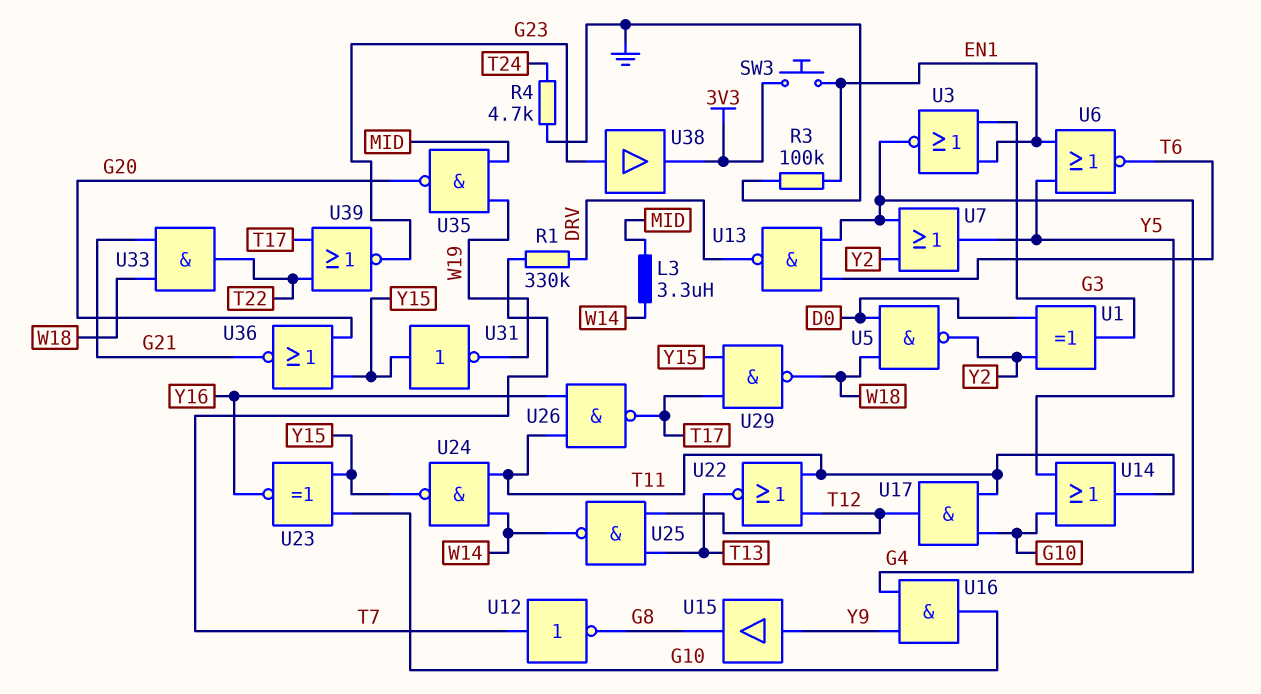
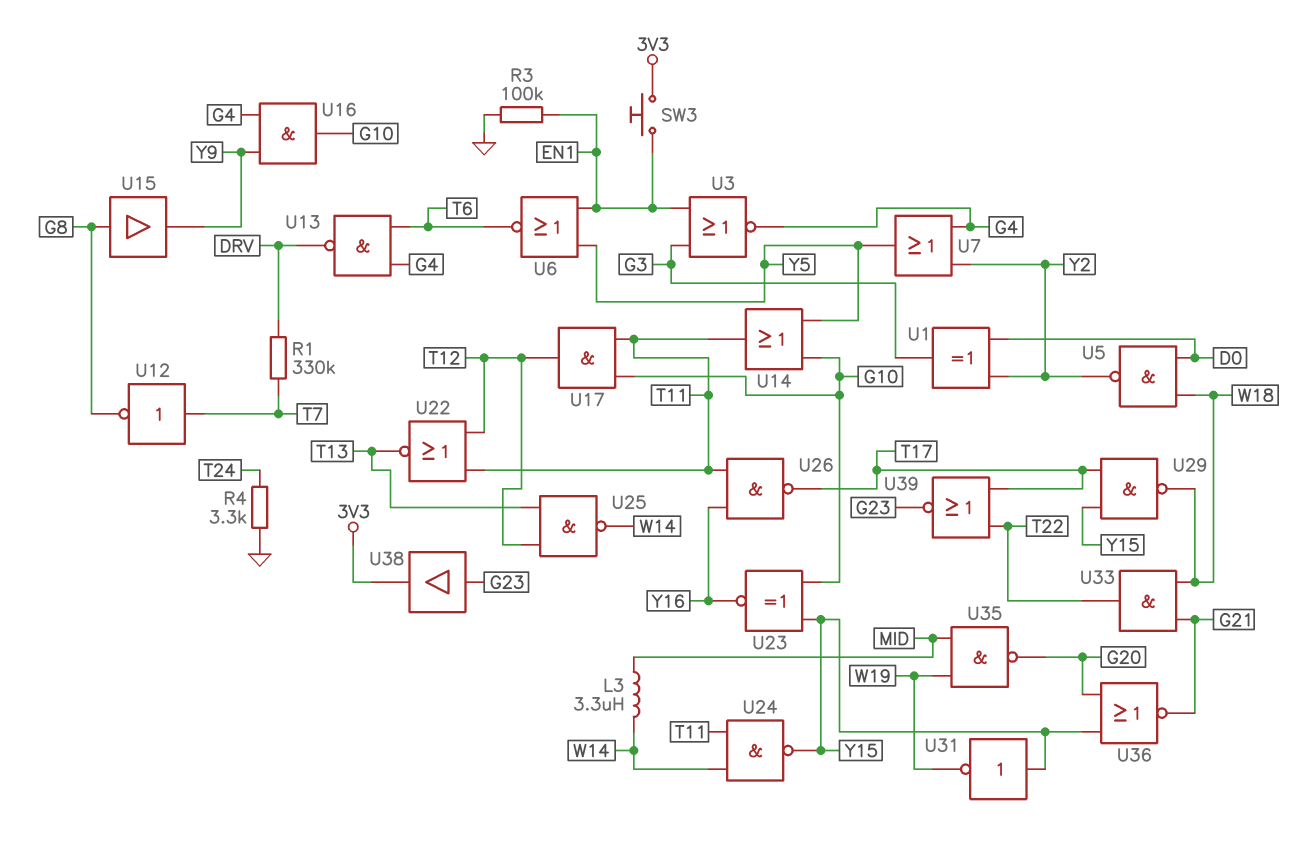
R4: 4.7k (GND, T24) -> 3.3k (GND, T24)
U15: buffer (in Y9, out G8) -> buffer (in G8, out Y9)

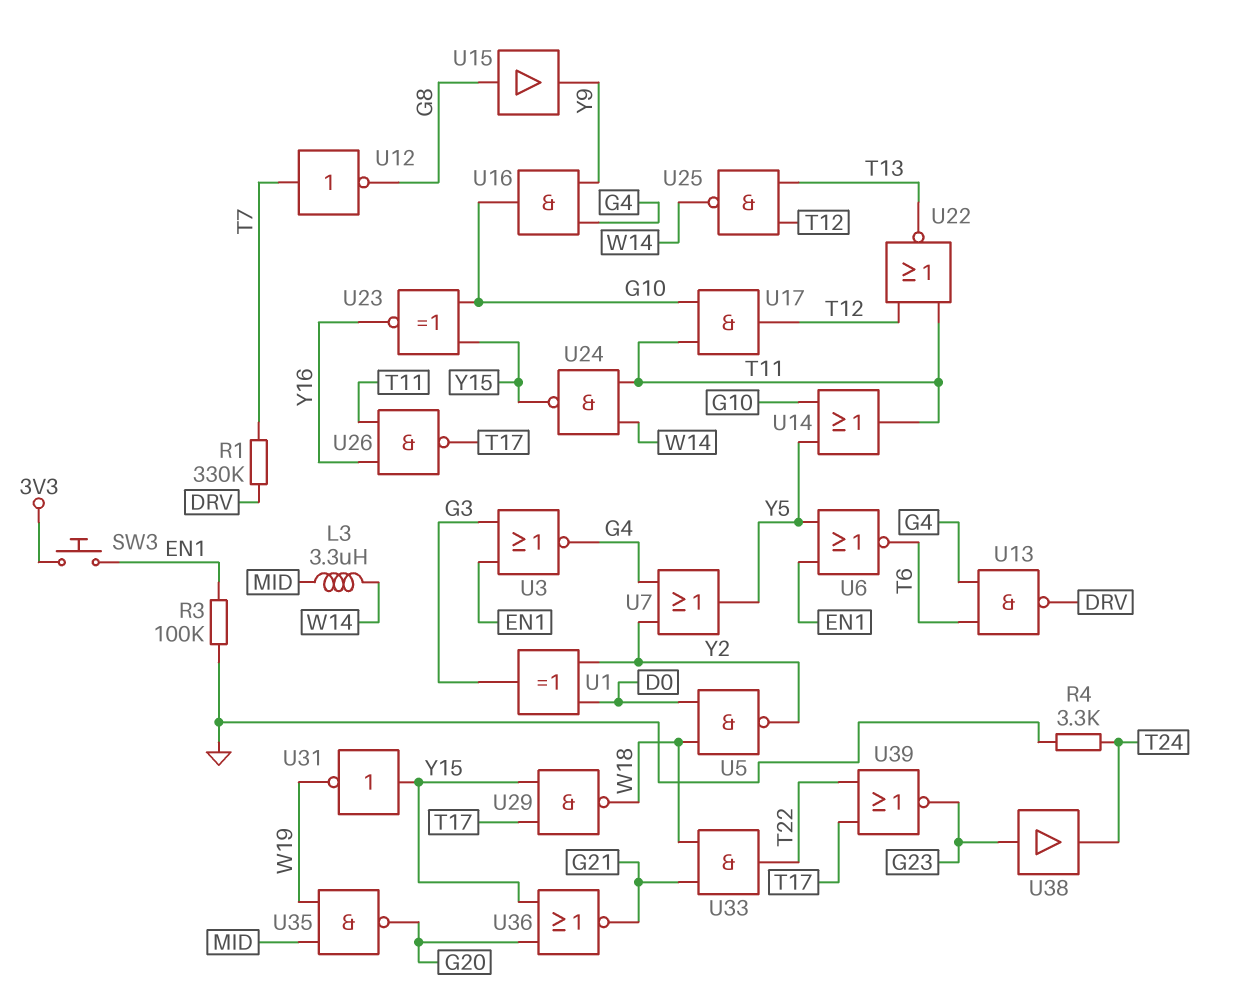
U38: buffer (in G23, out 3V3) -> buffer (in G23, out T24)

